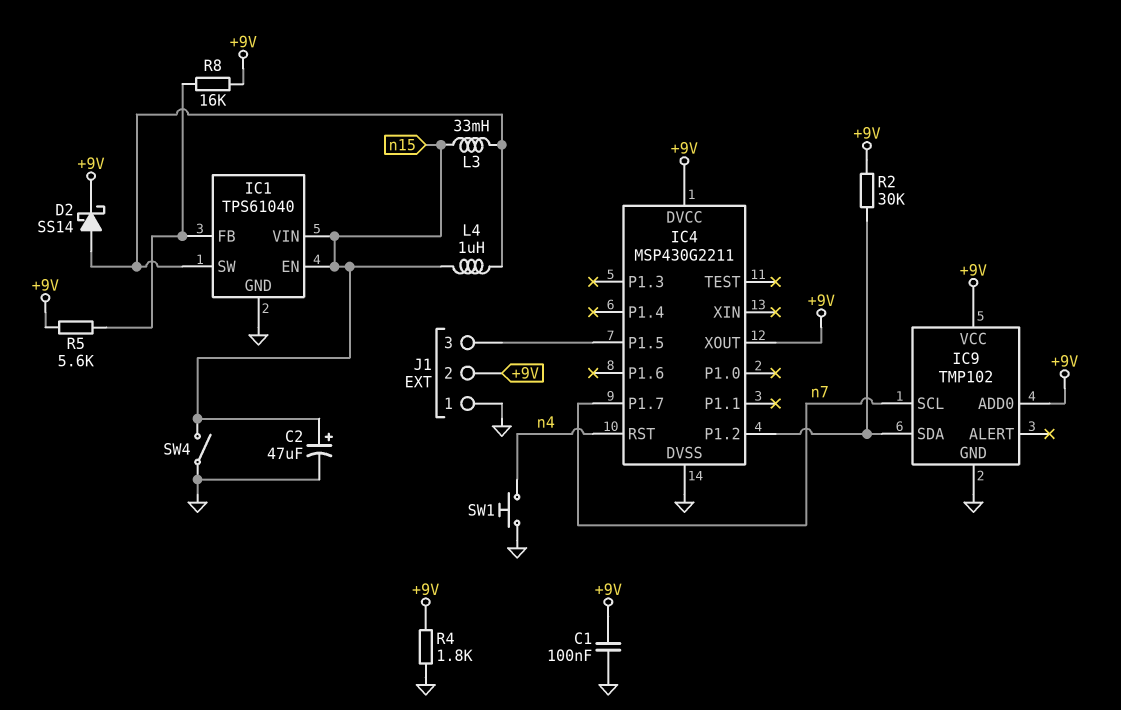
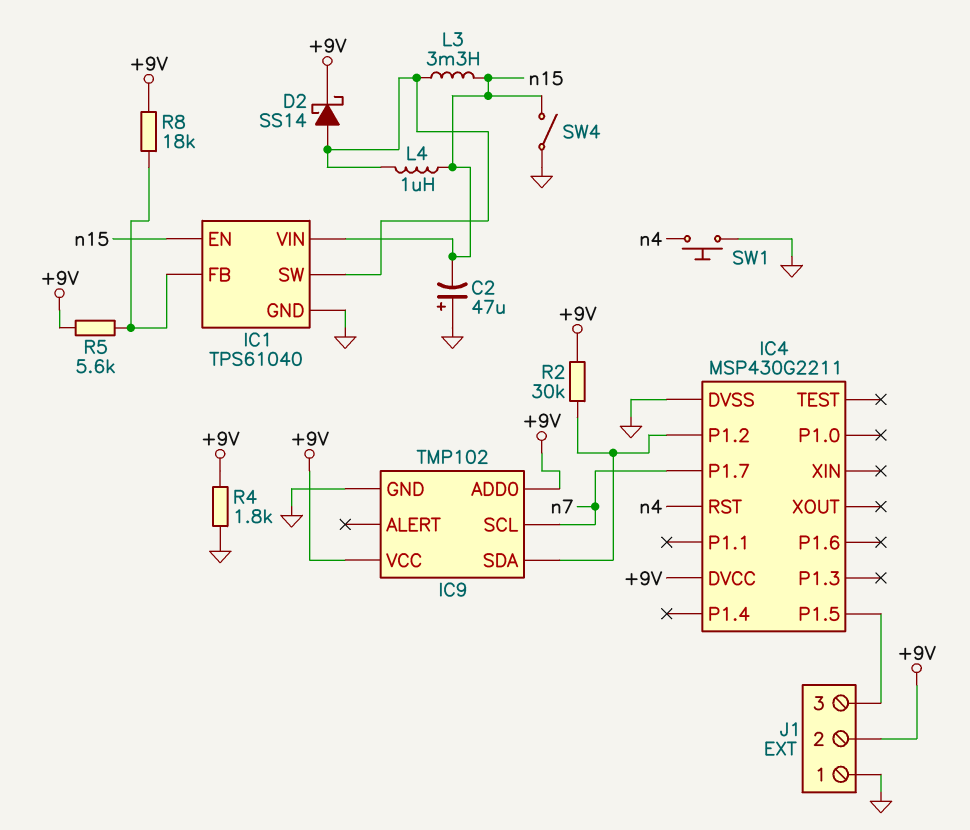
C1: 100nF (+9V, GND) -> none
C2: 47uF (plus n15, minus GND) -> 47uF (plus GND, minus n15)
IC4 pin XOUT: +9V -> none
L3: 33mH (IC1/SW, n15) -> 3.3mH (IC1/SW, n15)
R8: 16k (+9V, IC1/FB) -> 18k (+9V, IC1/FB)

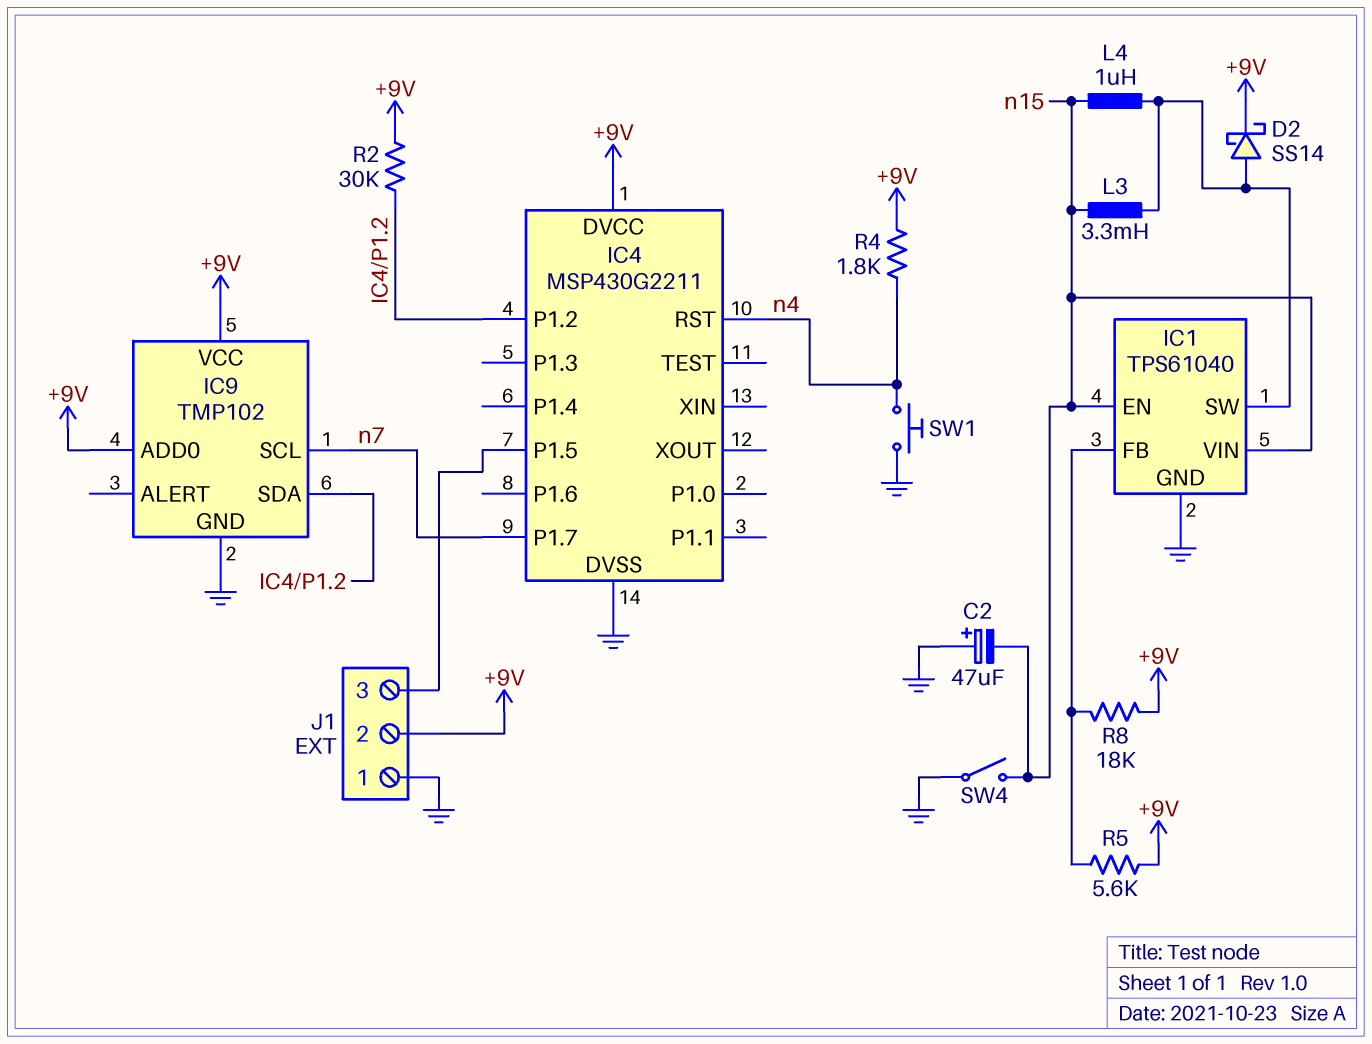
R4: 1.8k (+9V, GND) -> 1.8k (+9V, n4)

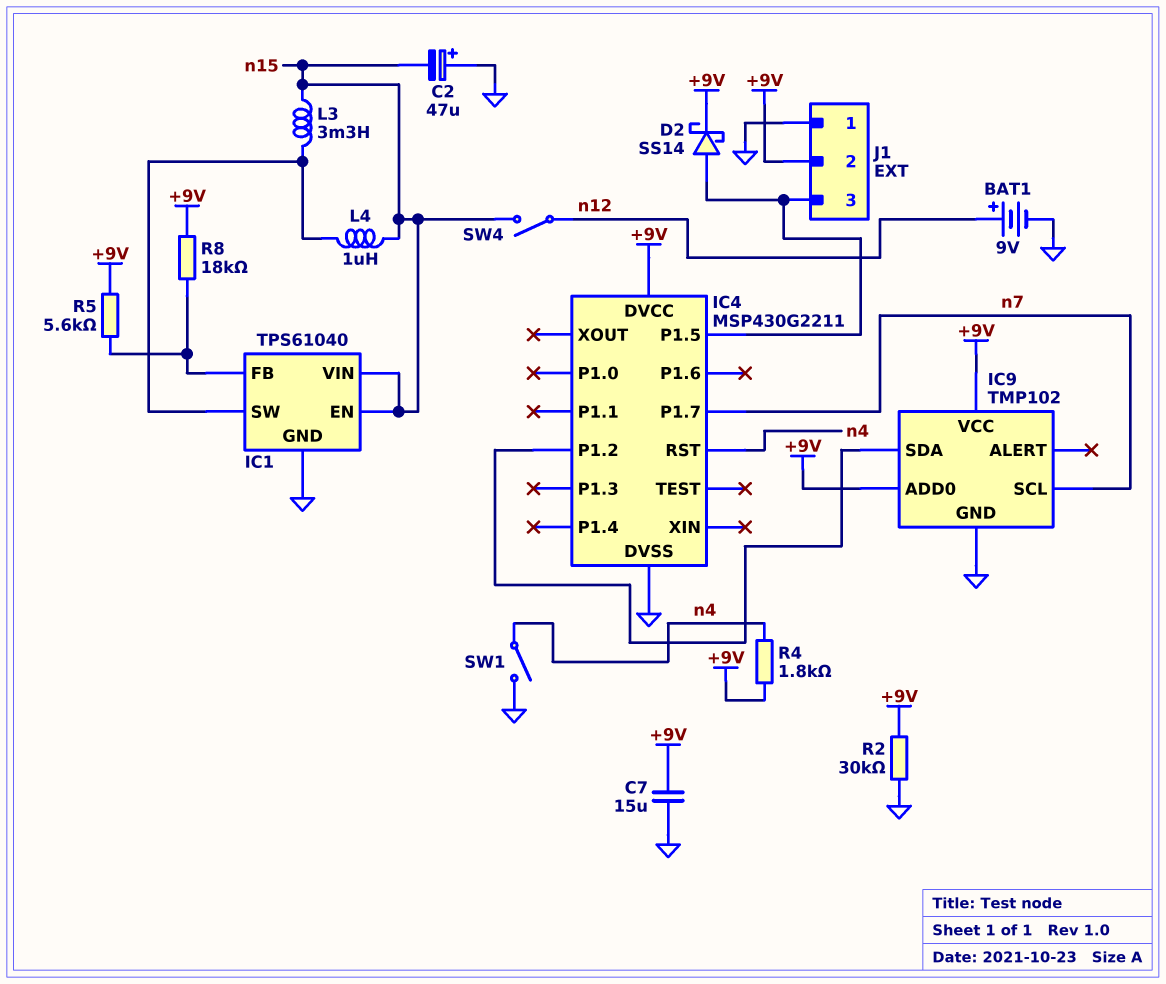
BAT1: none -> 9V (plus n12, minus GND)
C7: none -> 15uF (+9V, GND)
D2: schottky SS14 (A IC1/SW, K +9V) -> schottky SS14 (A IC4/P1.5, K +9V)
R2: 30k (+9V, IC4/P1.2) -> 30k (+9V, GND)
SW1: button (GND, n4) -> switch (GND, n4)
SW4: switch (GND, n15) -> switch (n12, n15)

